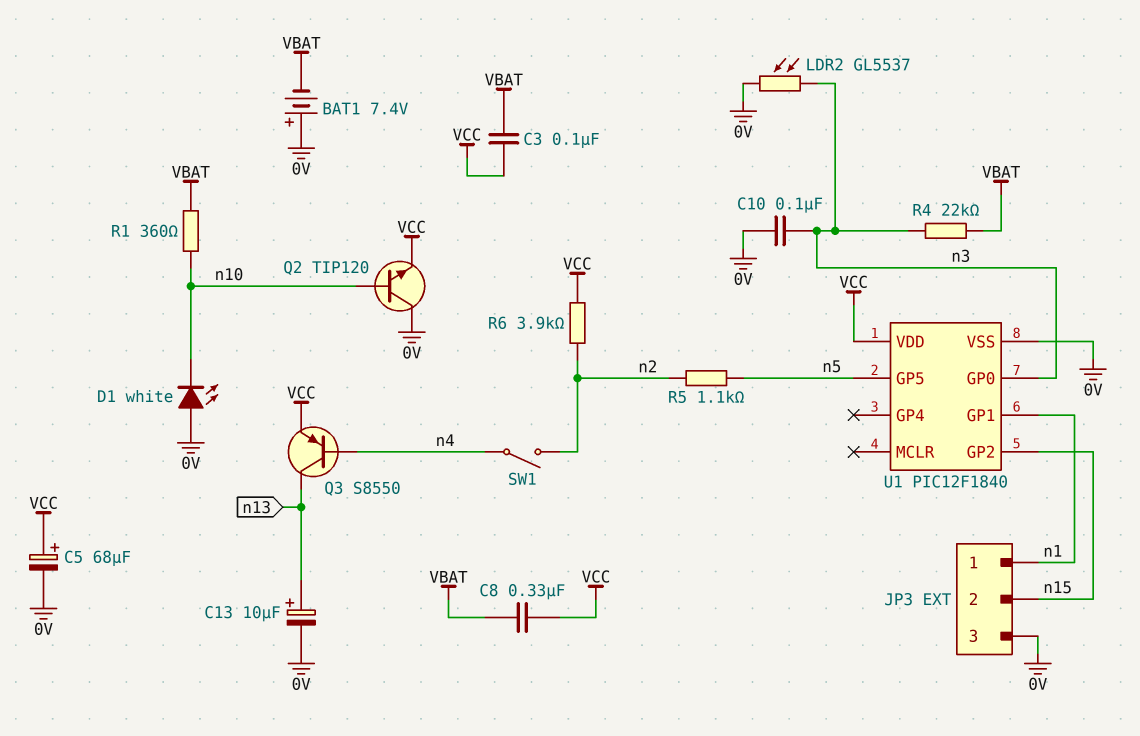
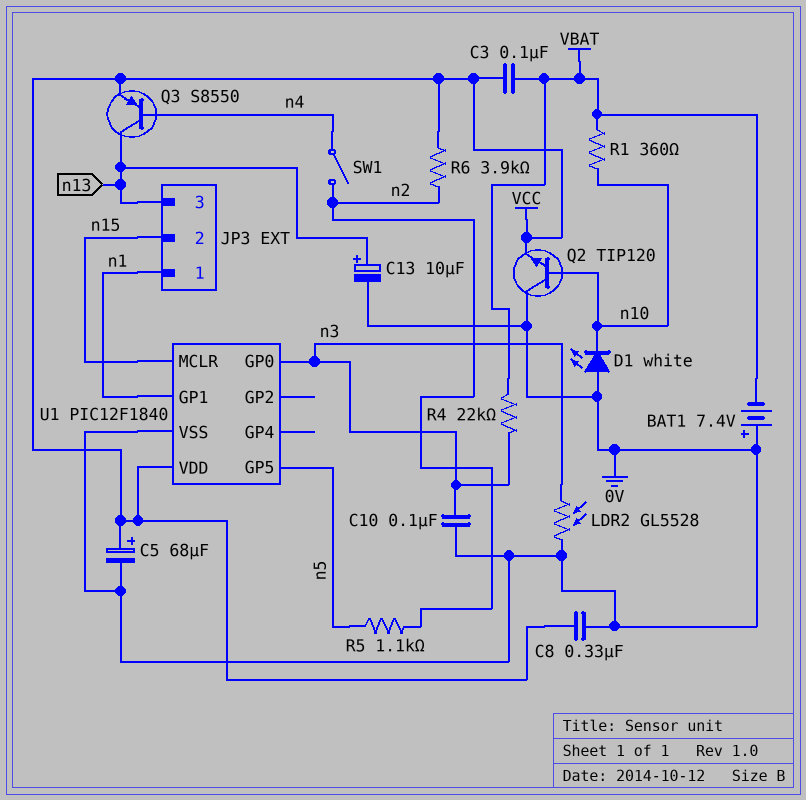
C8: 330nF (VBAT, VCC) -> 330nF (0V, VCC)
JP3 pin 3: 0V -> n13
LDR2: GL5537 (0V, n3) -> GL5528 (0V, n3)
U1 pin GP2: n15 -> none
U1 pin MCLR: none -> n15

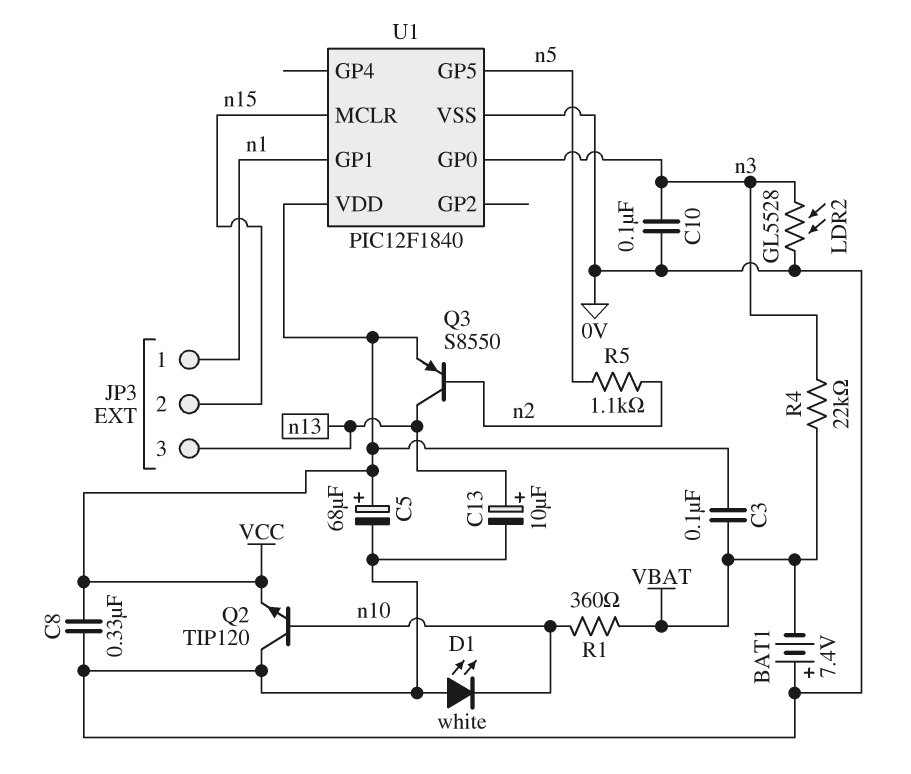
Q3: PNP S8550 (B n4, C n13, E VCC) -> PNP S8550 (B n2, C n13, E VCC)
R6: 3.9k (VCC, n2) -> none
SW1: switch (n2, n4) -> none

